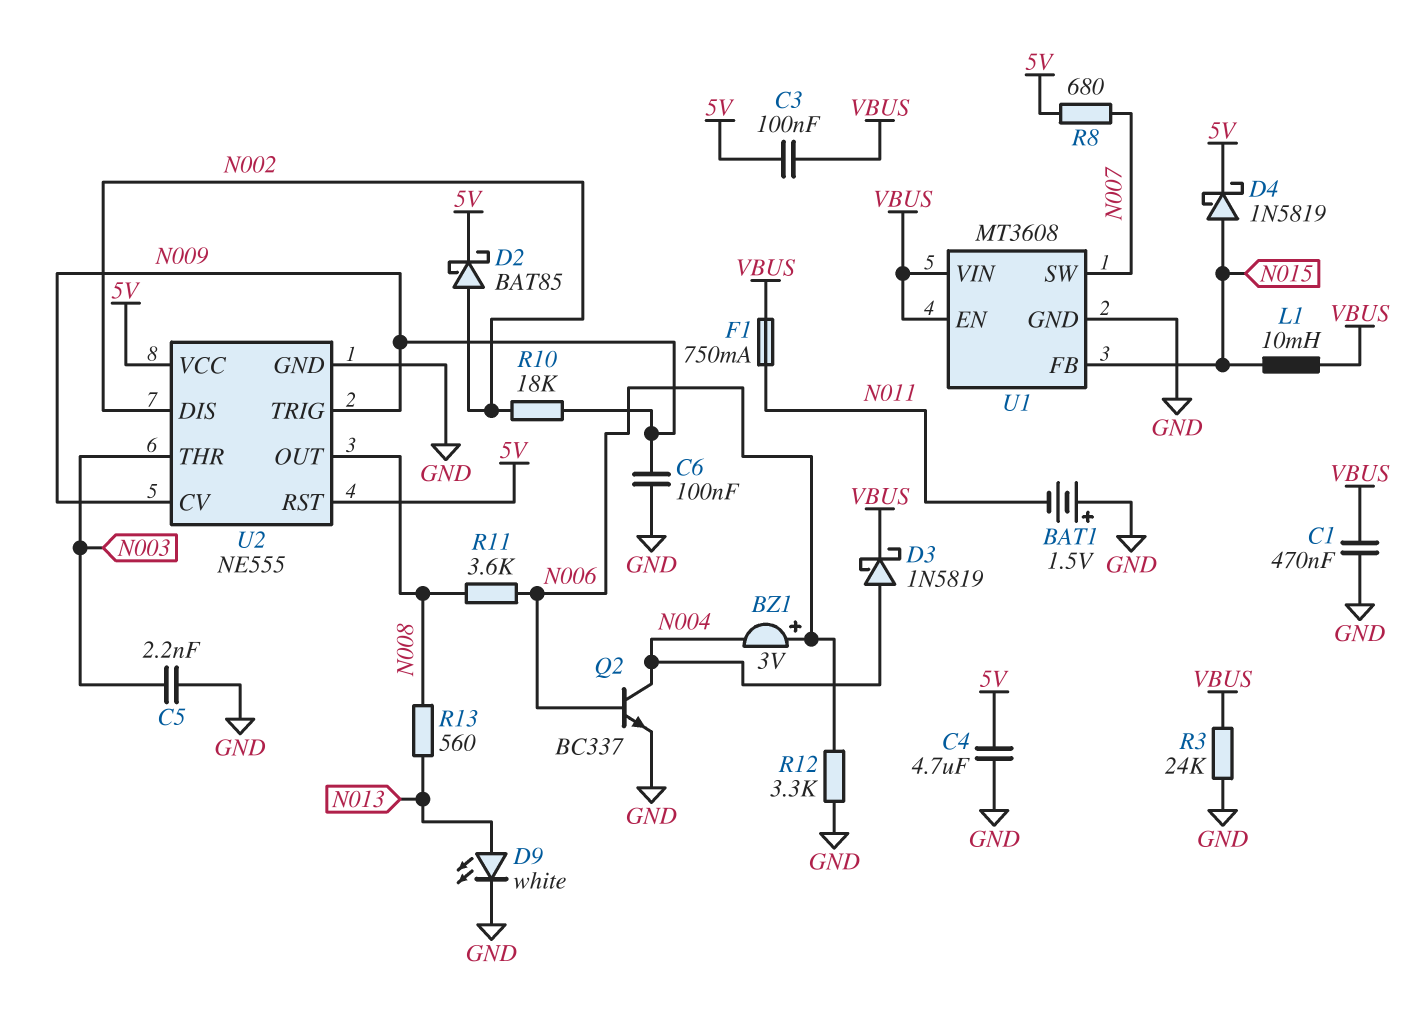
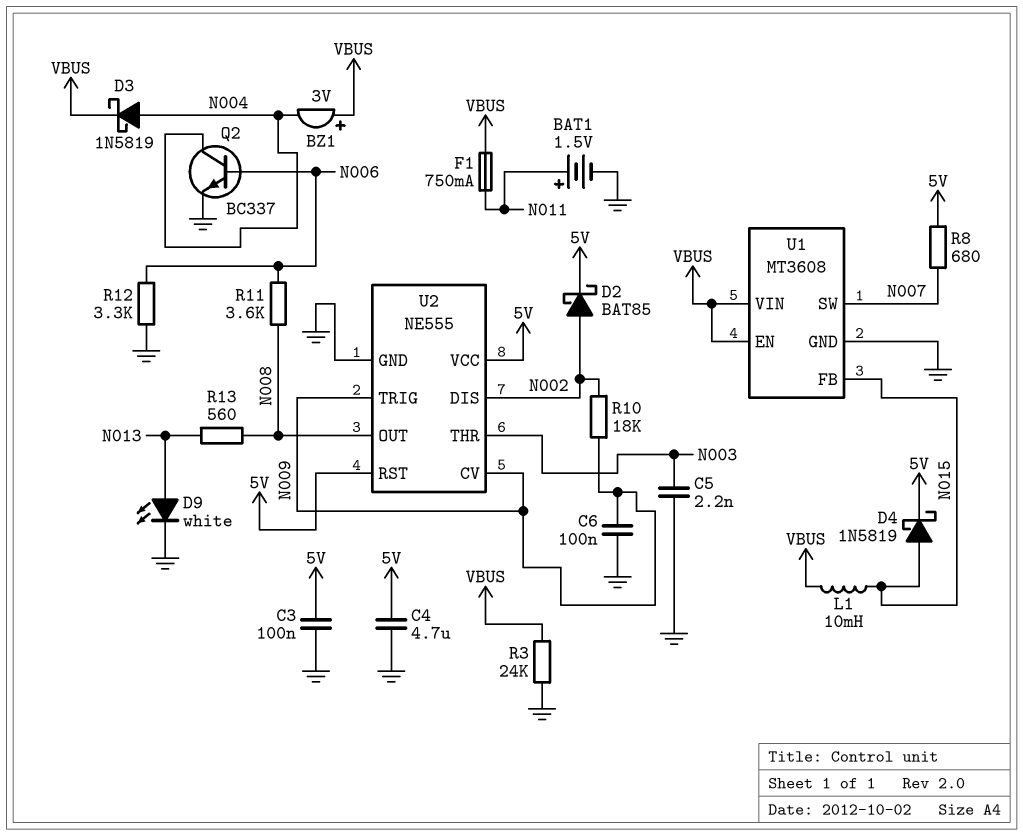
BAT1: 1.5V (plus GND, minus N011) -> 1.5V (plus N011, minus GND)
BZ1: buzzer 3V (plus N006, minus N004) -> buzzer 3V (plus VBUS, minus N004)
C1: 470nF (GND, VBUS) -> none
C3: 100nF (5V, VBUS) -> 100nF (5V, GND)

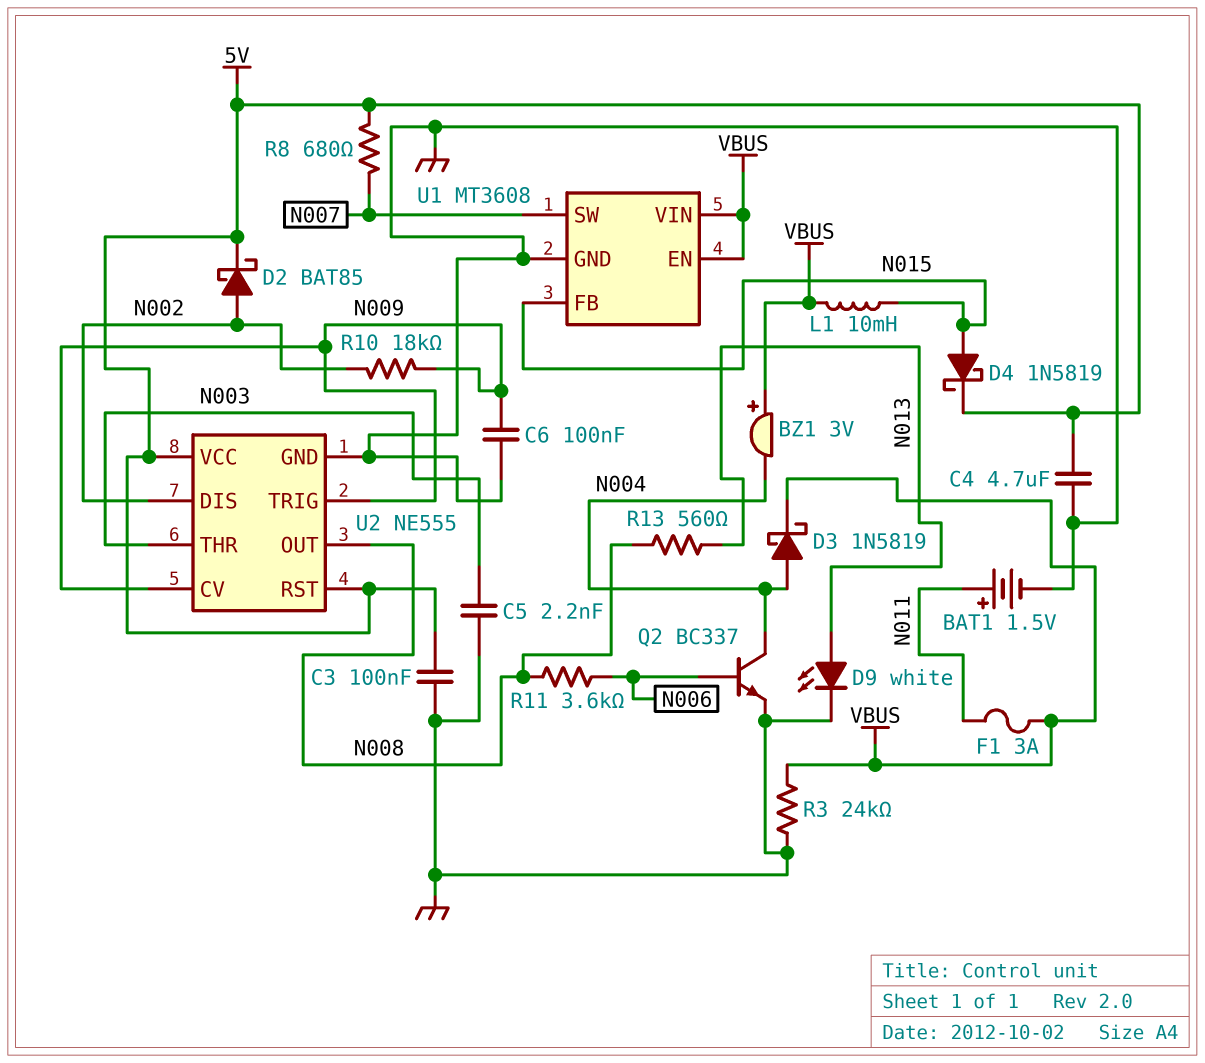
F1: 750mA (N011, VBUS) -> 3A (N011, VBUS)
R12: 3.3k (GND, N006) -> none

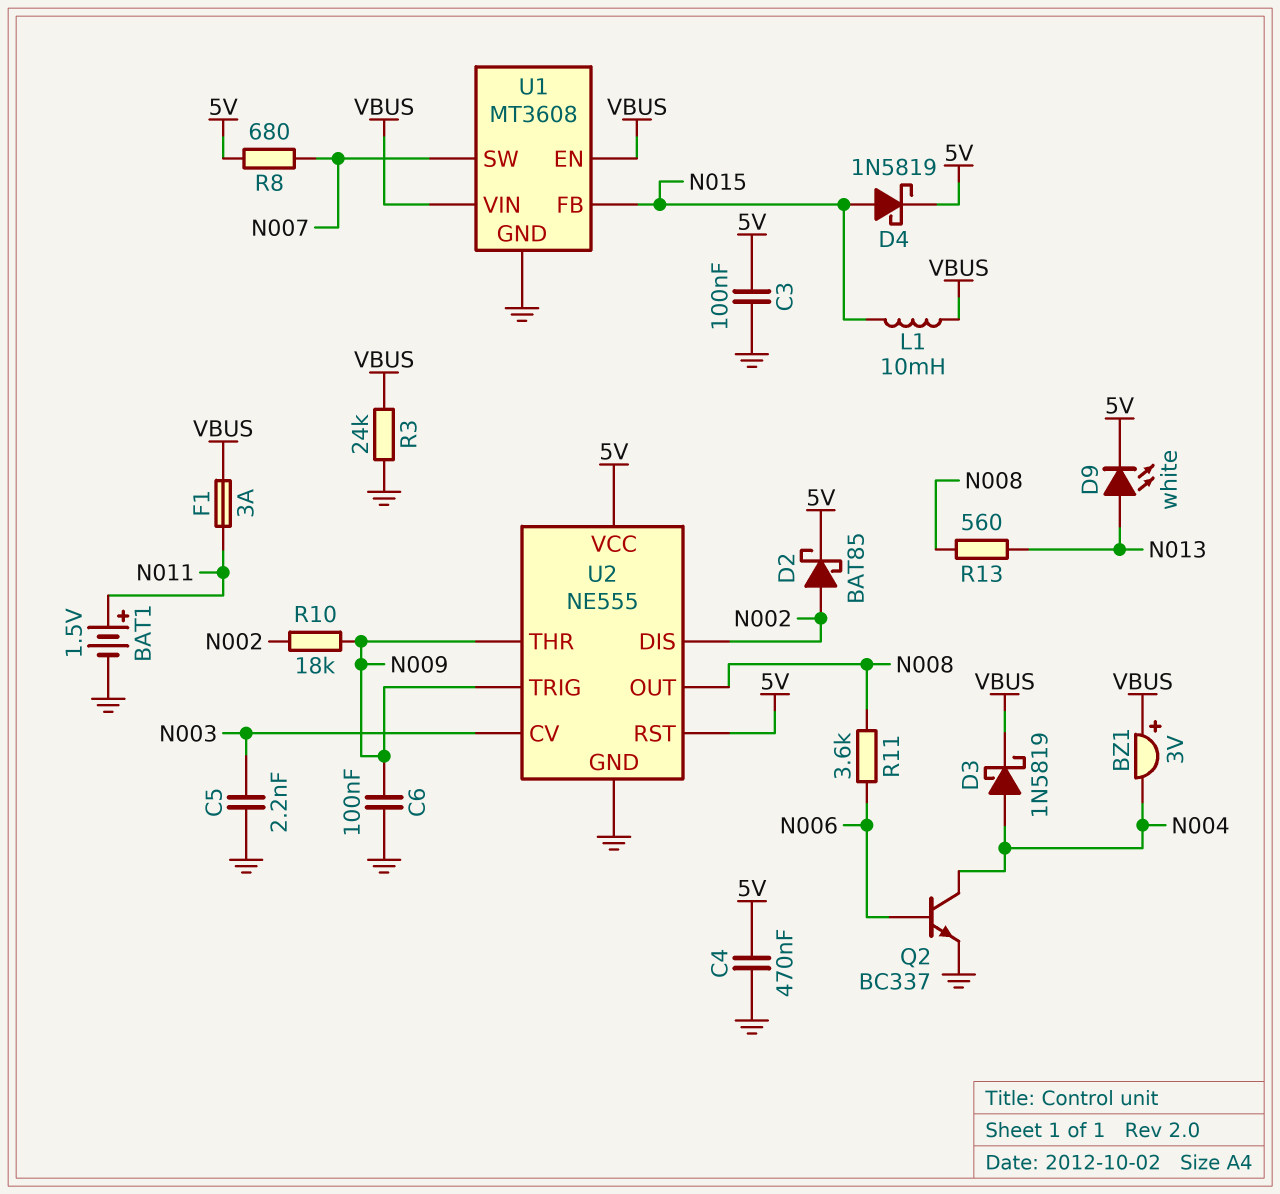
C4: 4.7uF (5V, GND) -> 470nF (5V, GND)
D9: LED white (A N013, K GND) -> LED white (A N013, K 5V)
U2 pin CV: N009 -> N003
U2 pin THR: N003 -> N009

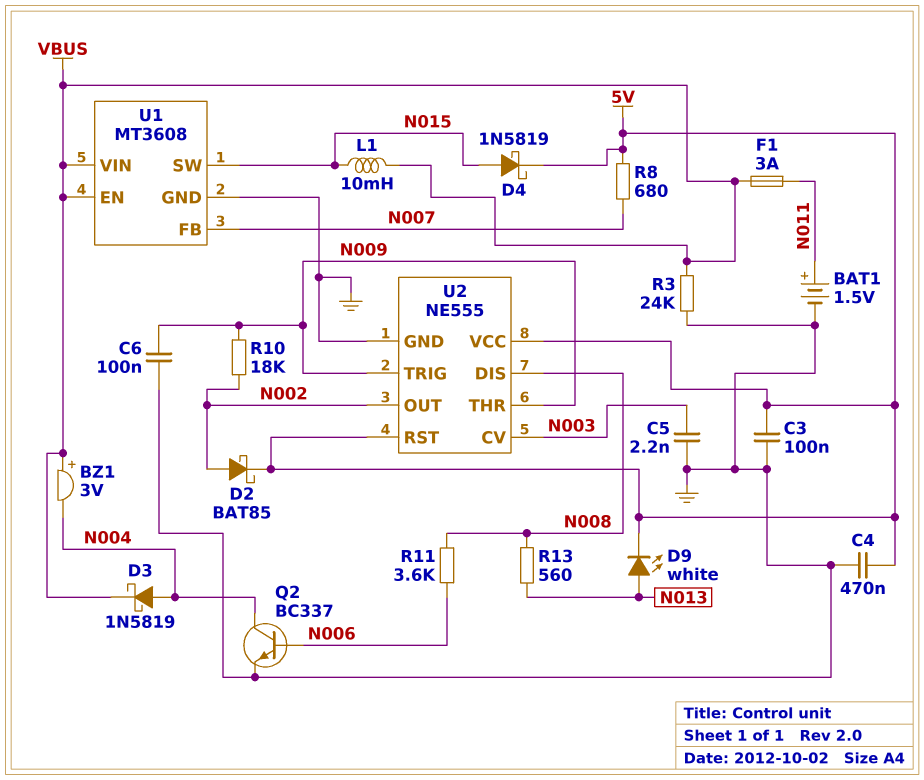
U1 pin FB: N015 -> N007
U1 pin SW: N007 -> N015
U2 pin DIS: N002 -> N008
U2 pin OUT: N008 -> N002

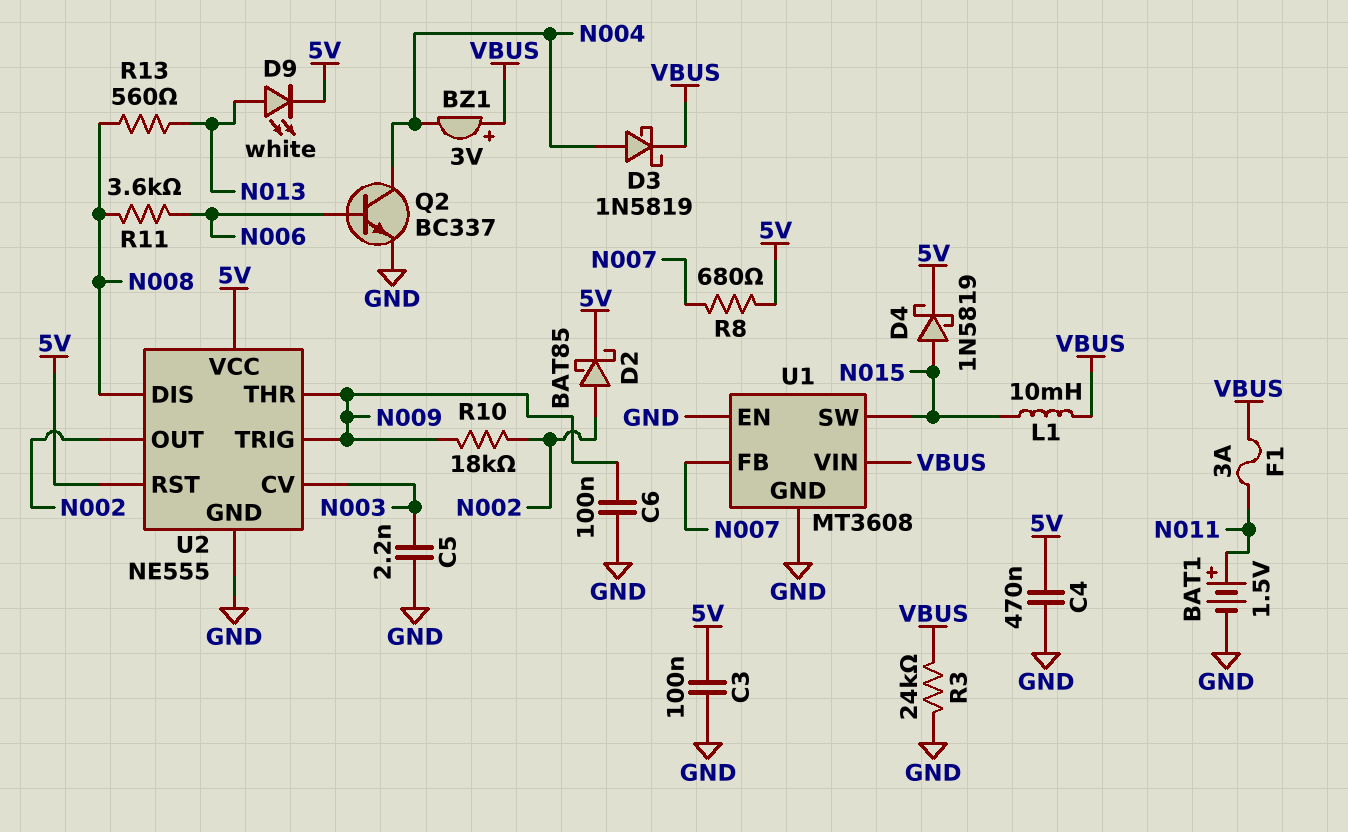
U1 pin EN: VBUS -> GND

